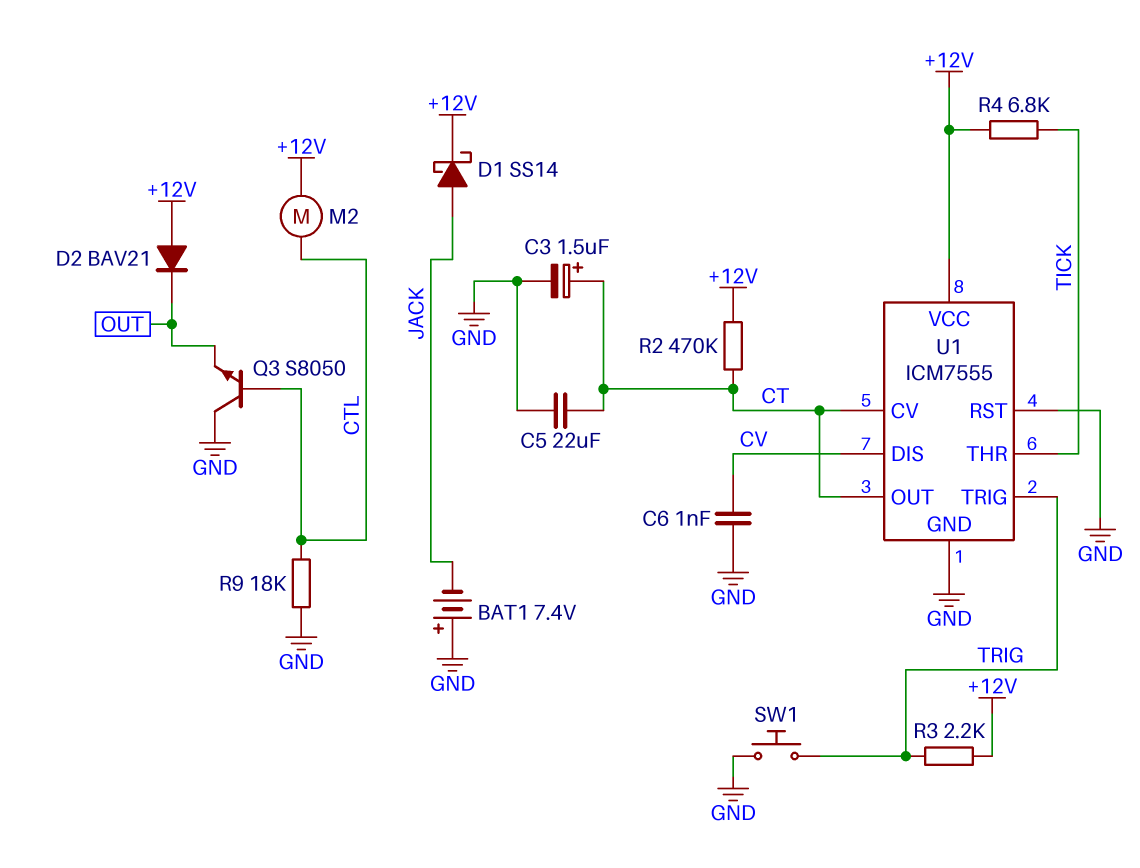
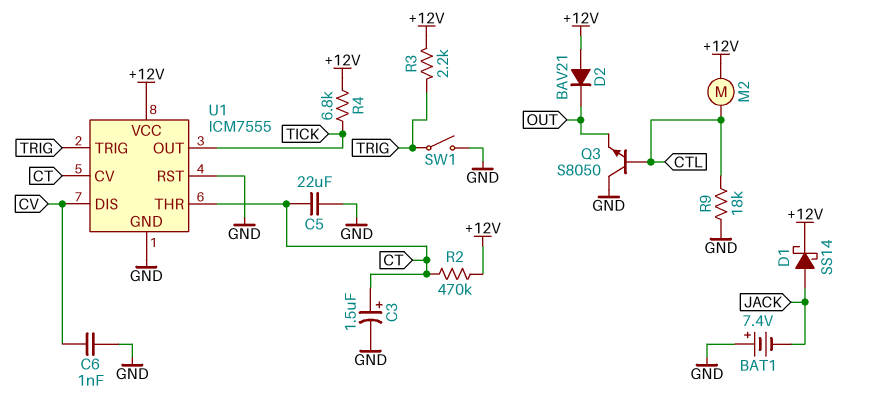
SW1: button (GND, TRIG) -> switch (GND, TRIG)
U1 pin OUT: CT -> TICK
U1 pin THR: TICK -> CT

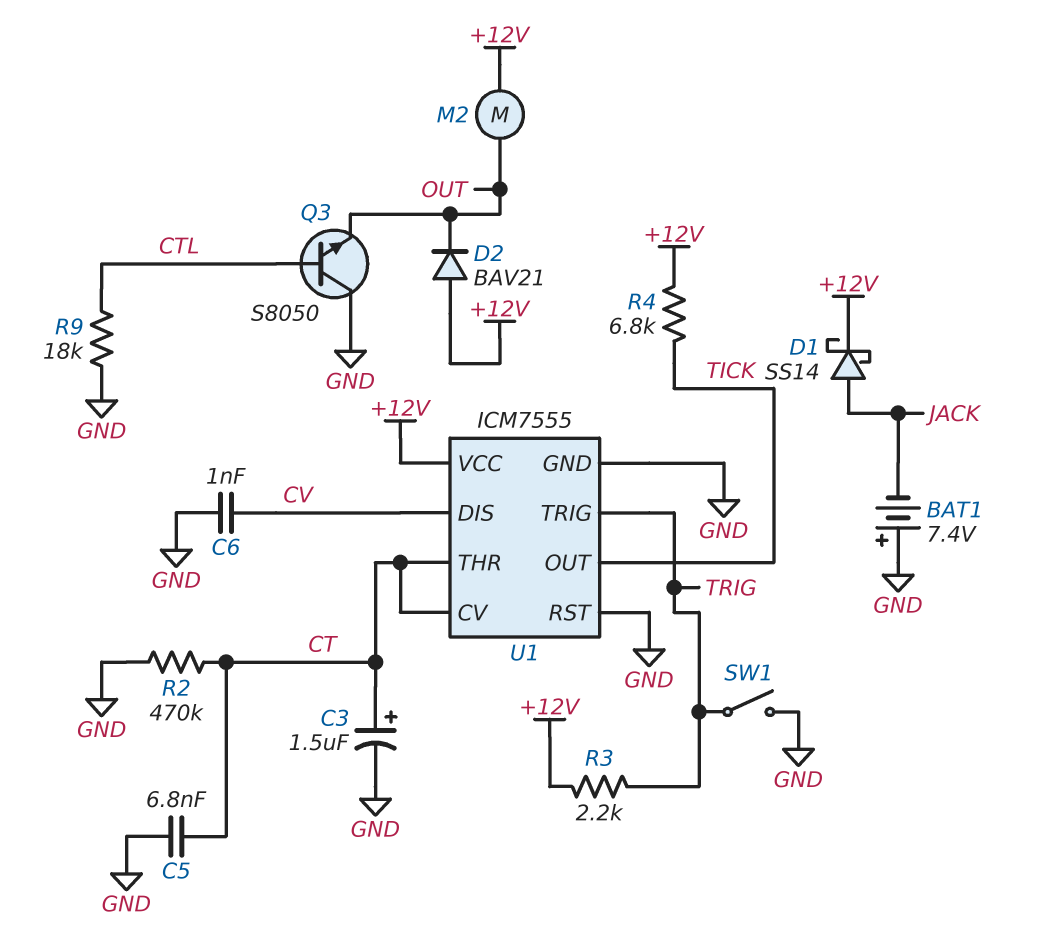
C5: 22uF (CT, GND) -> 6.8nF (CT, GND)
M2: motor (+12V, CTL) -> motor (+12V, OUT)
R2: 470k (+12V, CT) -> 470k (CT, GND)

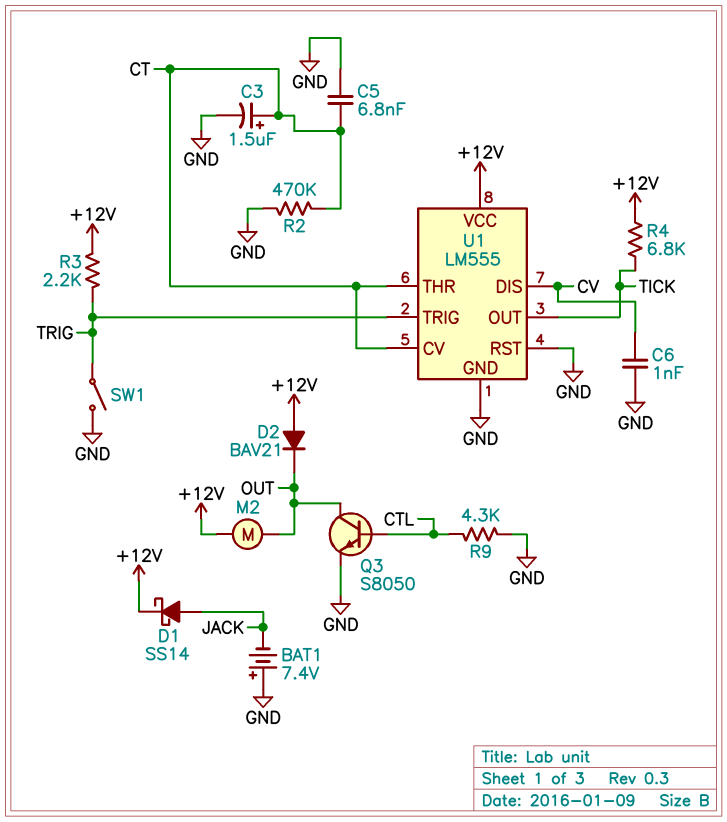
Q3: NPN S8050 (B CTL, C GND, E OUT) -> NPN S8050 (B CTL, C OUT, E GND)
R9: 18k (CTL, GND) -> 4.3k (CTL, GND)
U1: ICM7555 -> LM555

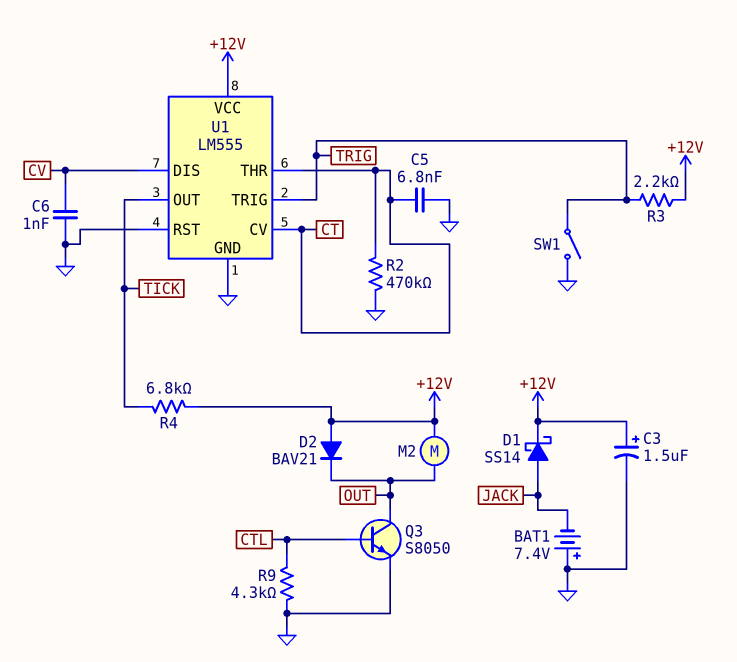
C3: 1.5uF (plus CT, minus GND) -> 1.5uF (plus +12V, minus GND)

